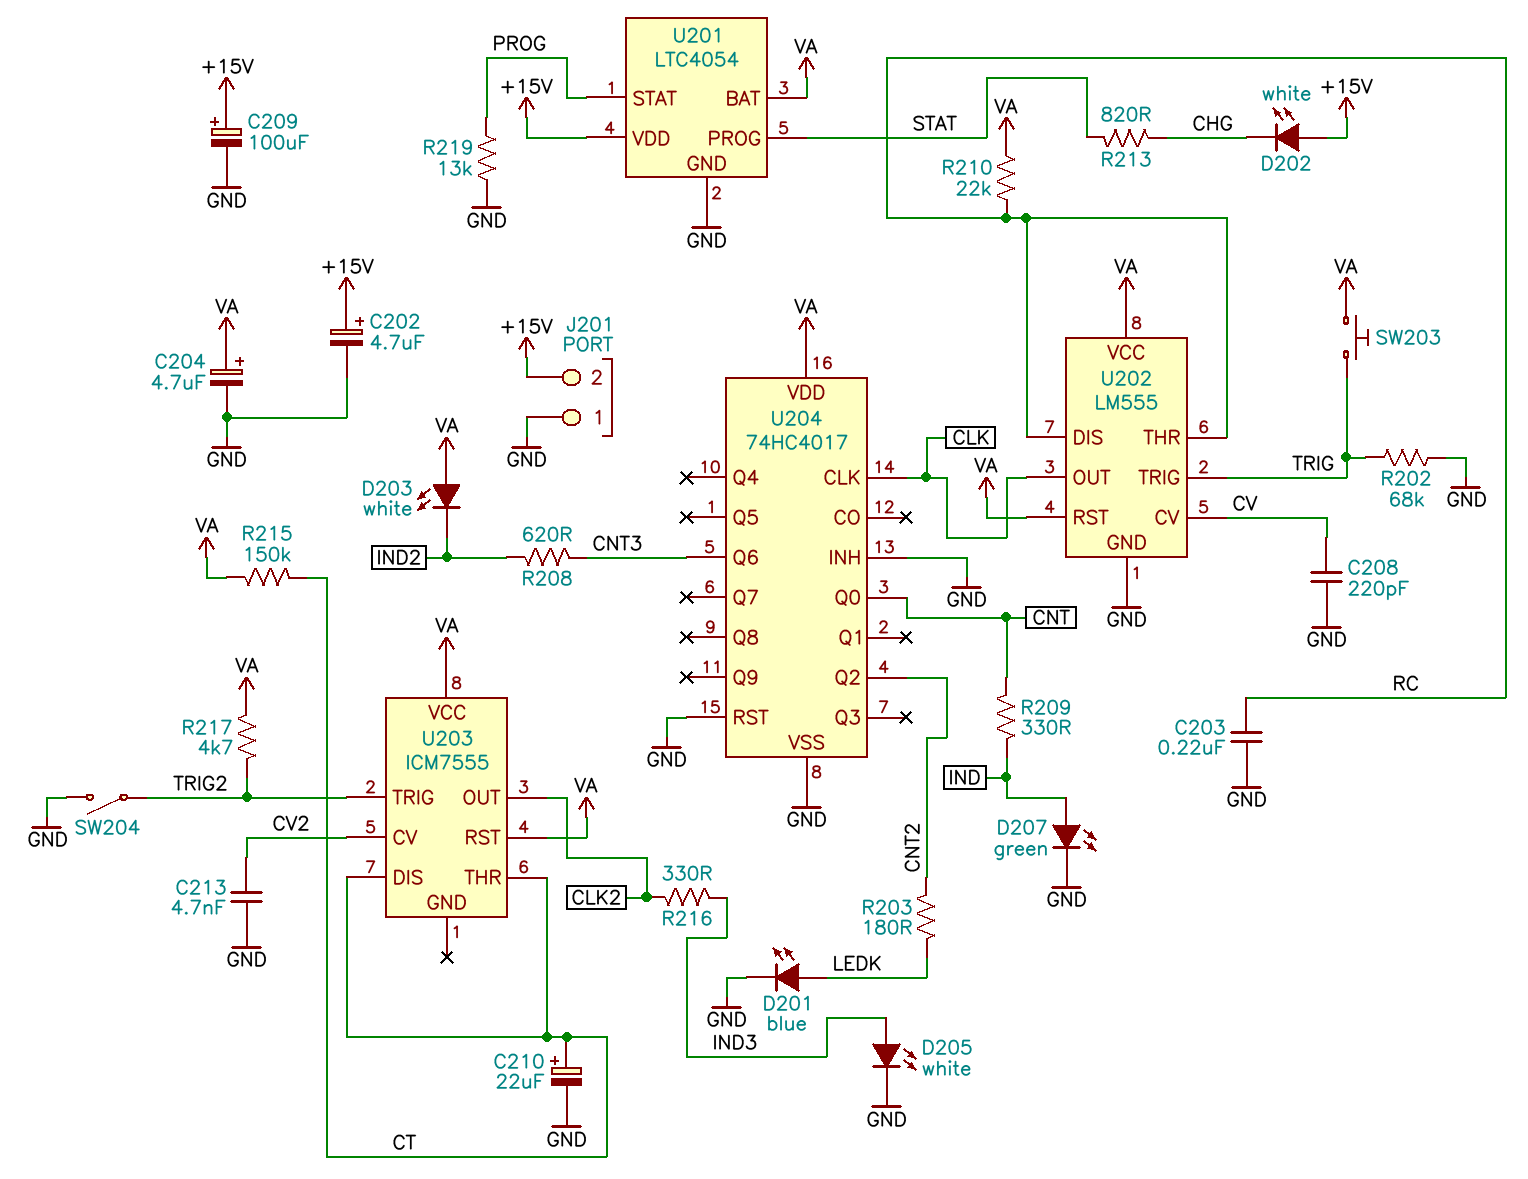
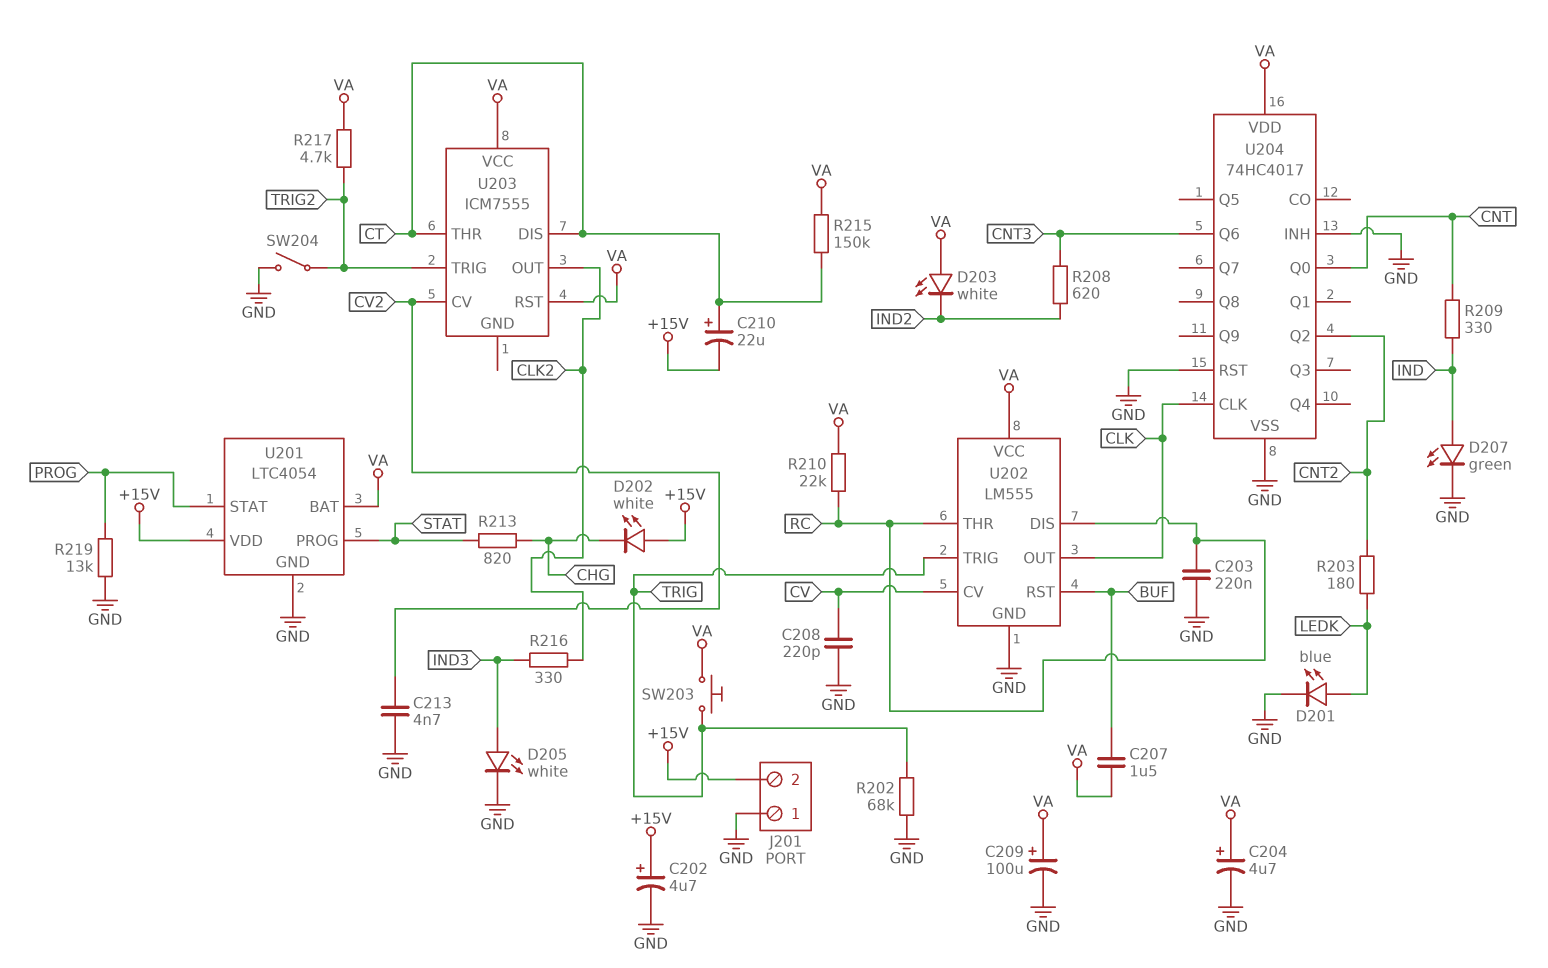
C207: none -> 1.5uF (BUF, VA)
C209: 100uF (plus +15V, minus GND) -> 100uF (plus VA, minus GND)
C210: 22uF (plus CT, minus GND) -> 22uF (plus CT, minus +15V)
U202 pin RST: VA -> BUF

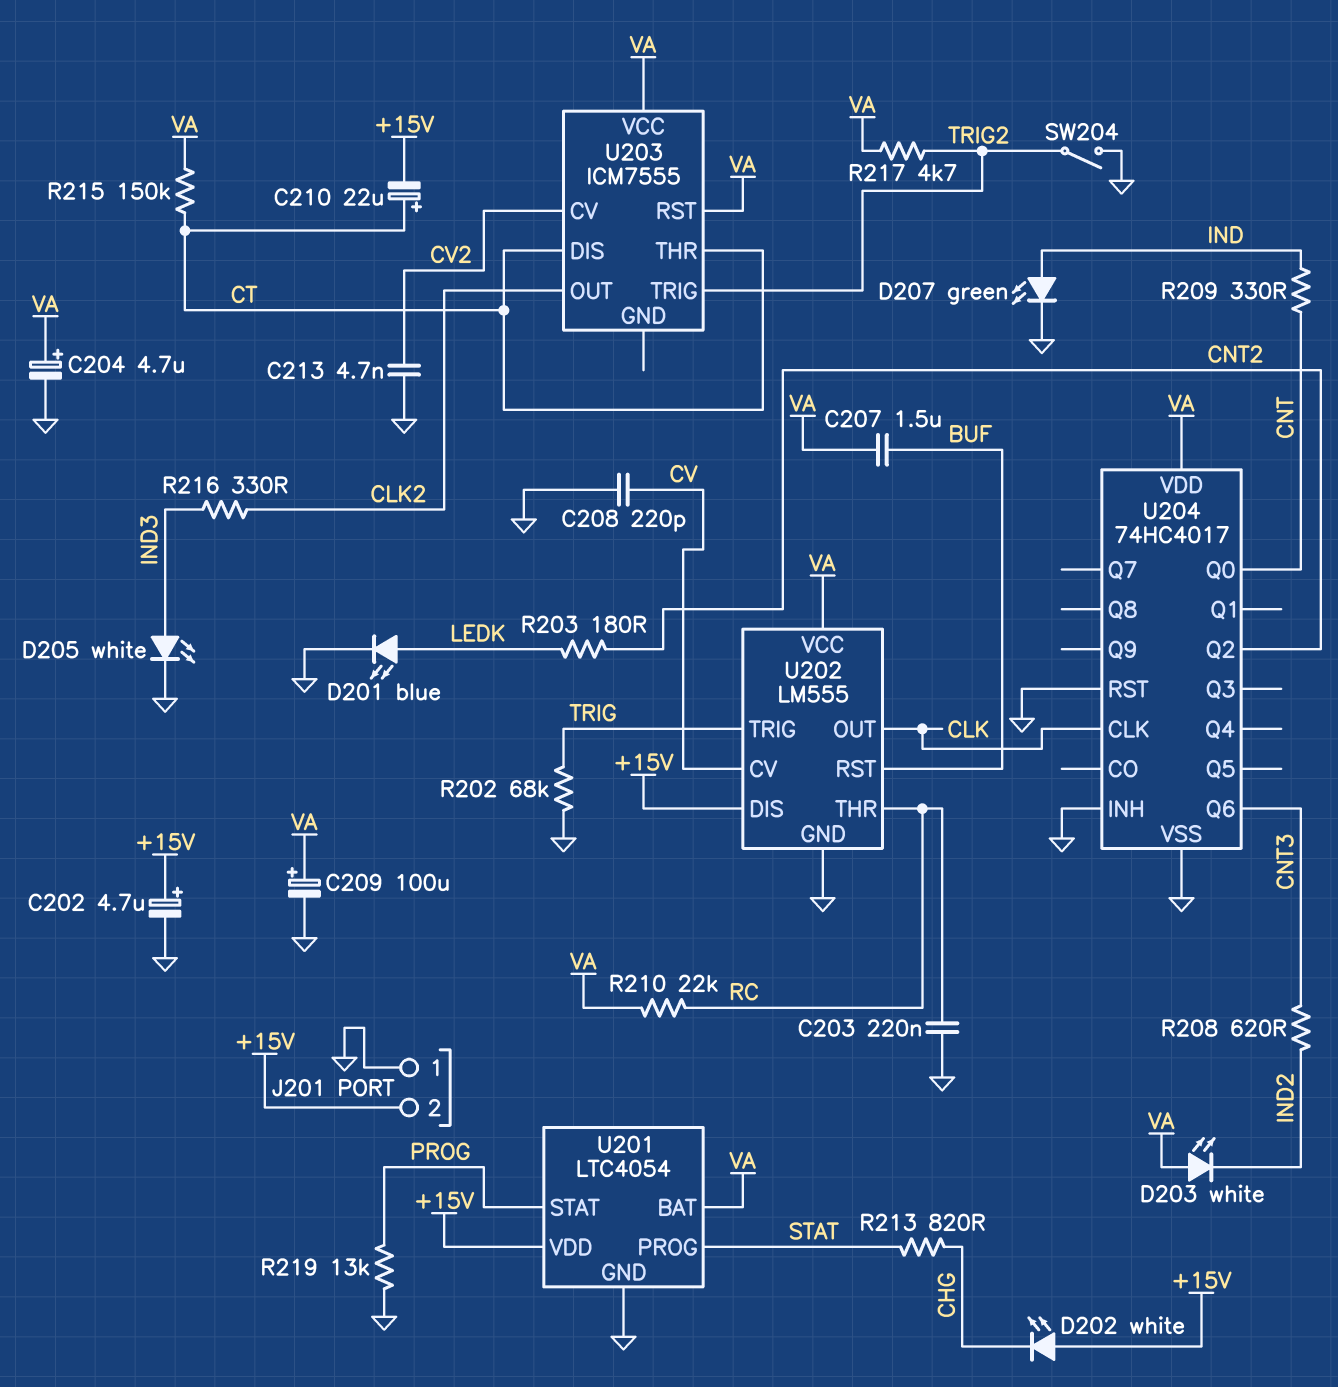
SW203: button (TRIG, VA) -> none
U202 pin DIS: RC -> +15V

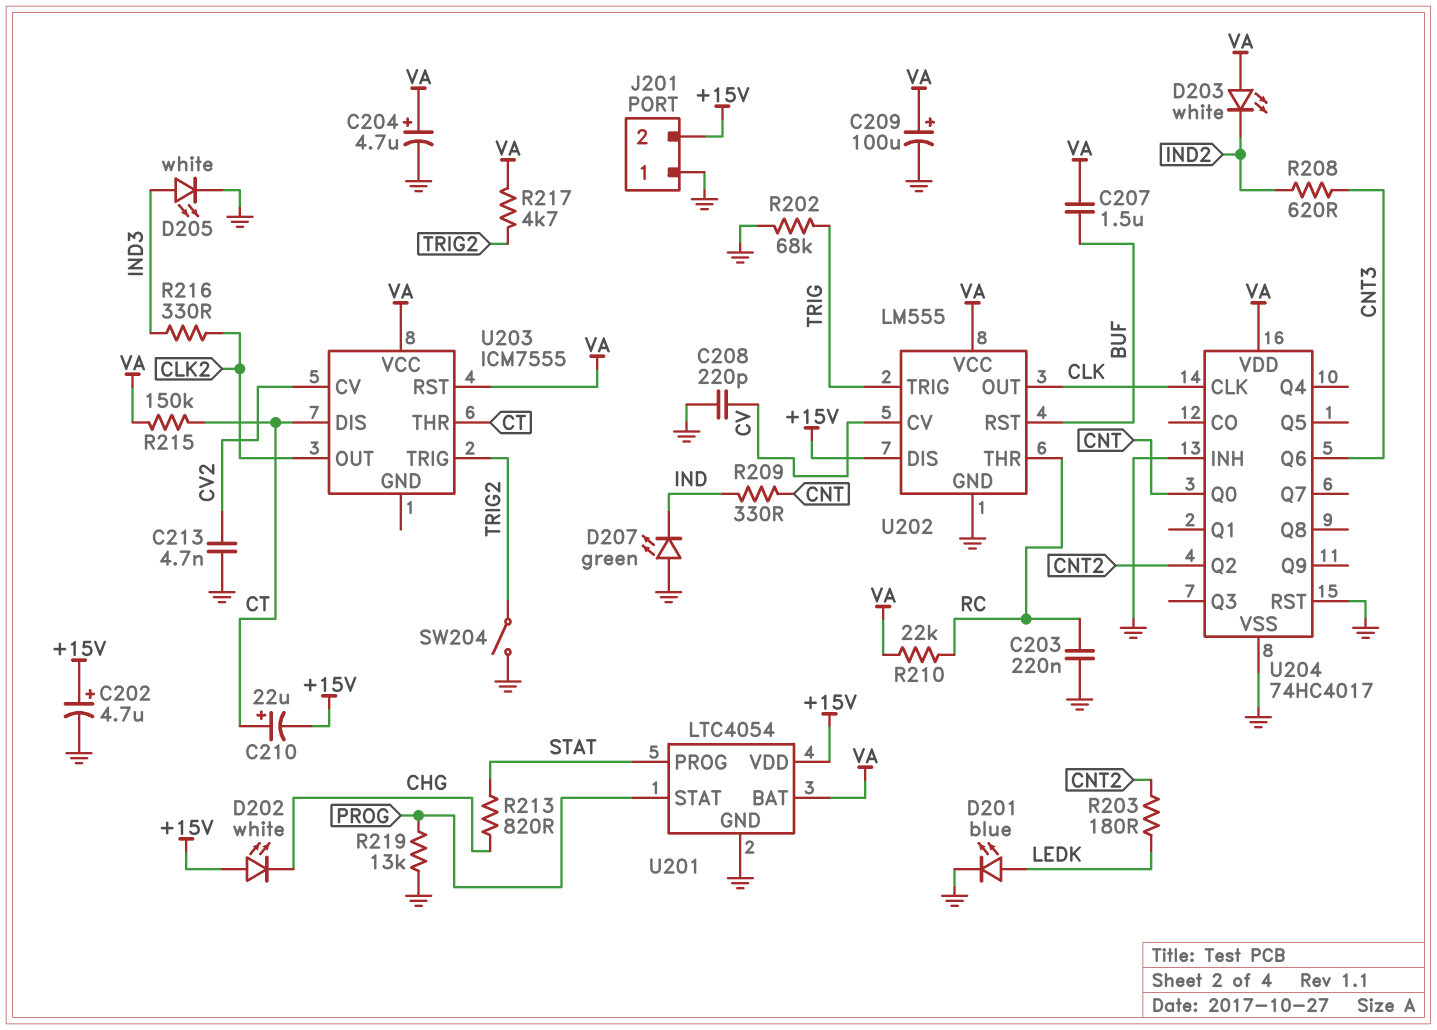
D207: LED green (A IND, K GND) -> LED green (A GND, K IND)

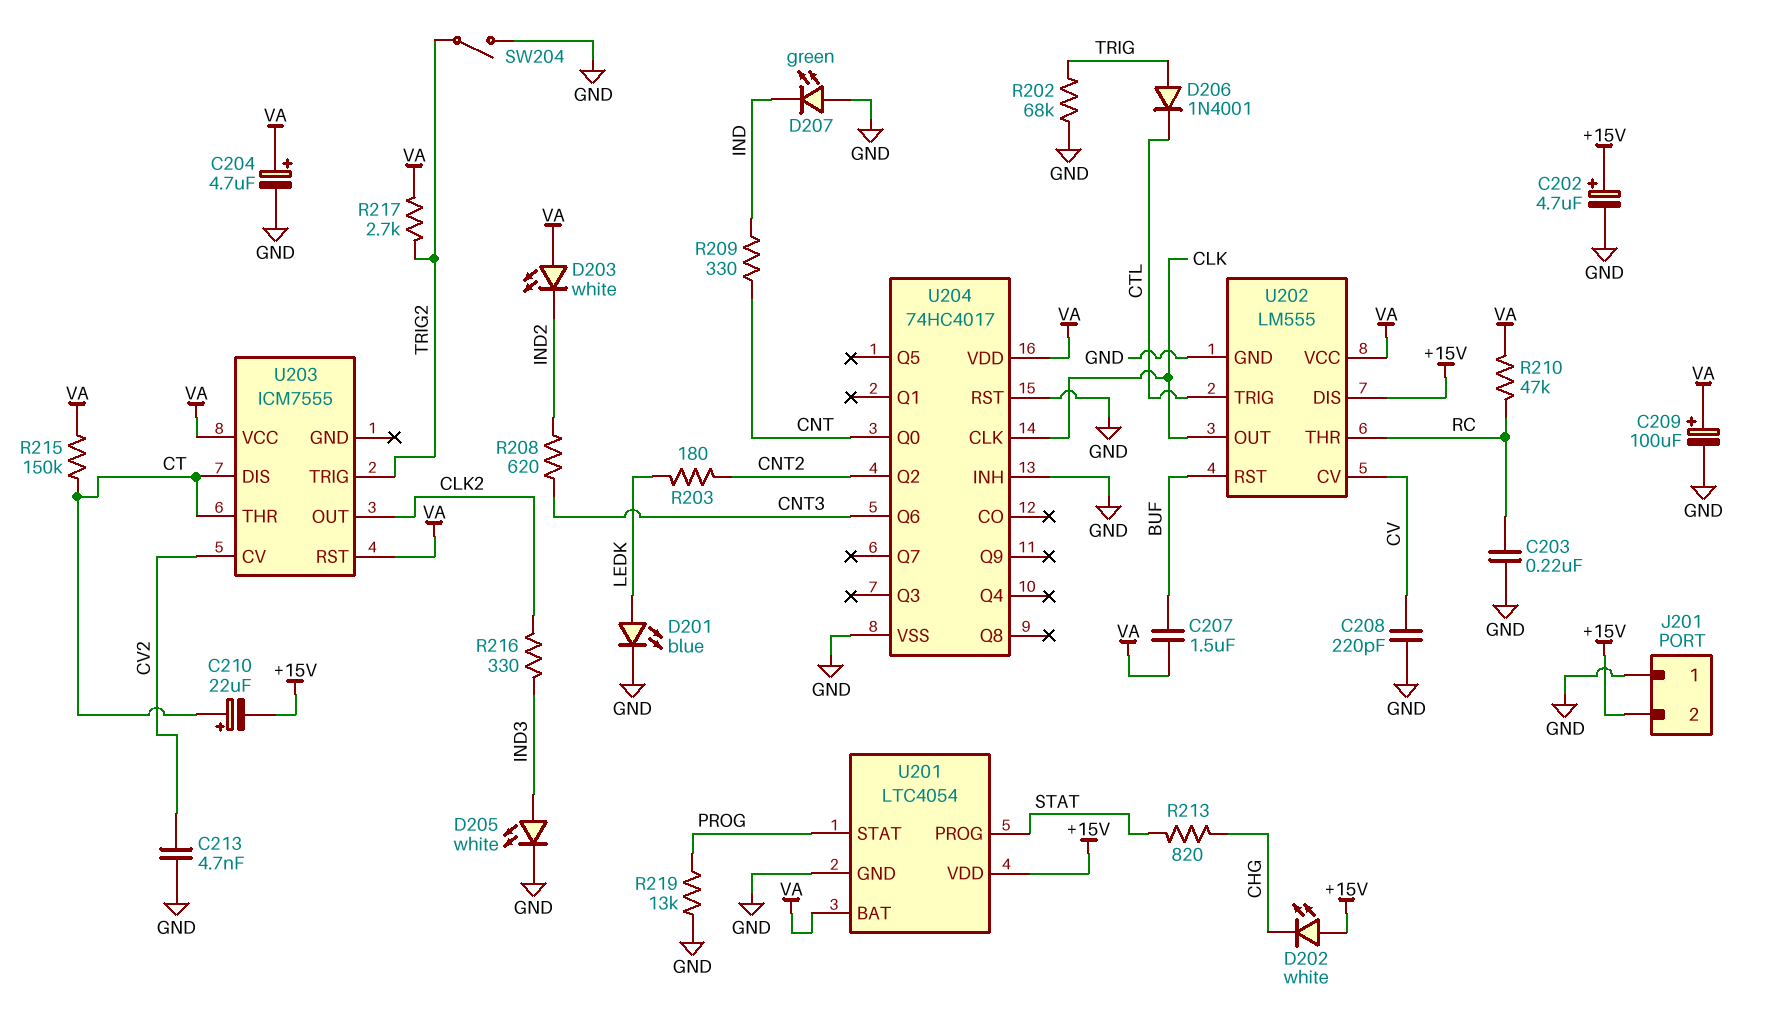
D206: none -> diode 1N4001 (A TRIG, K CTL)
R210: 22k (RC, VA) -> 47k (RC, VA)
R217: 4.7k (TRIG2, VA) -> 2.7k (TRIG2, VA)
U202 pin TRIG: TRIG -> CTL

